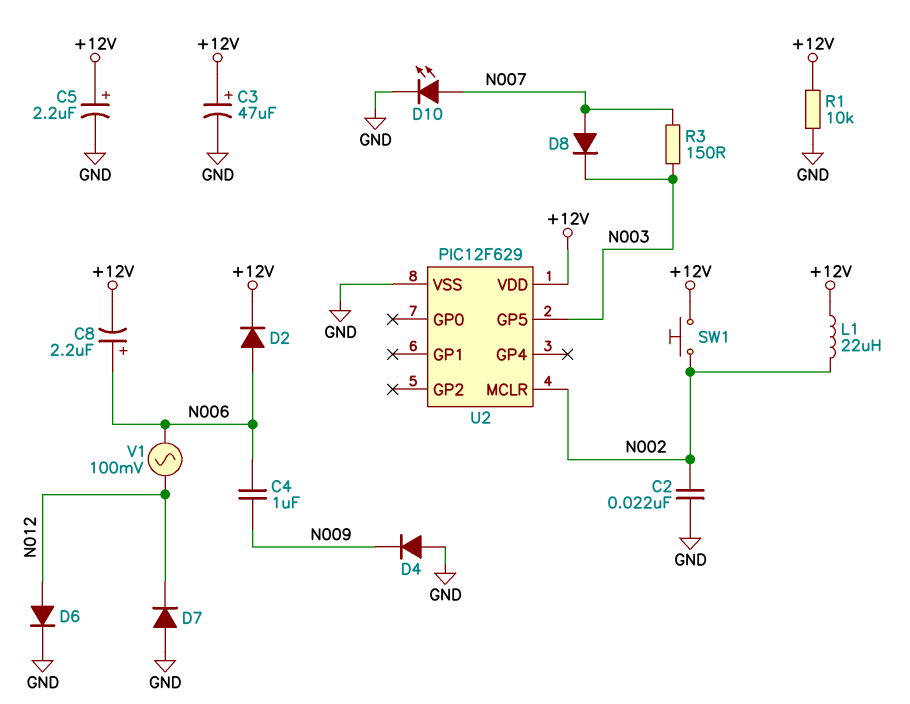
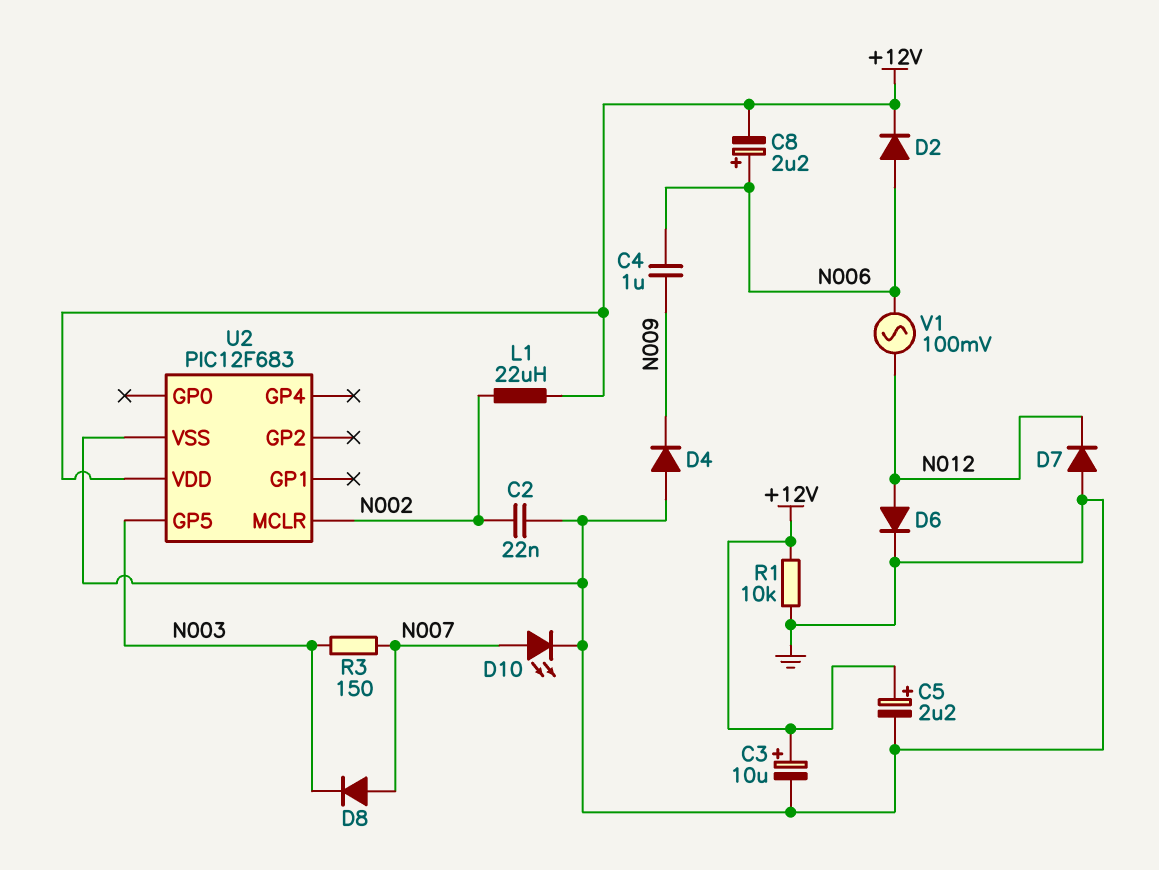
C3: 47uF (plus +12V, minus GND) -> 10uF (plus +12V, minus GND)
SW1: button (+12V, N002) -> none
U2: PIC12F629 -> PIC12F683

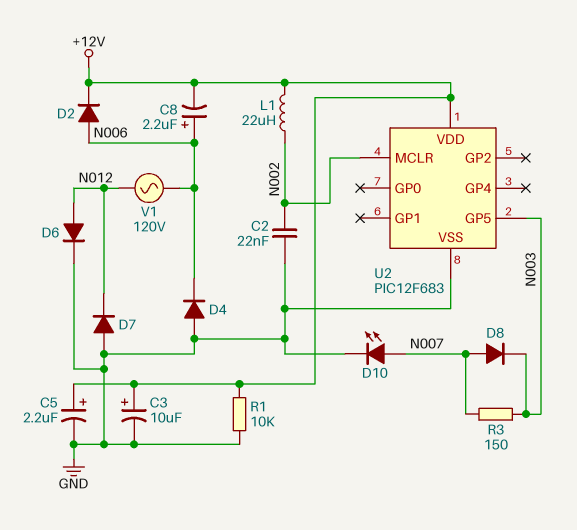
C4: 1uF (N006, N009) -> none
D4: diode (A GND, K N009) -> diode (A GND, K N006)
V1: AC 100mV (N006, N012) -> AC 120V (N006, N012)

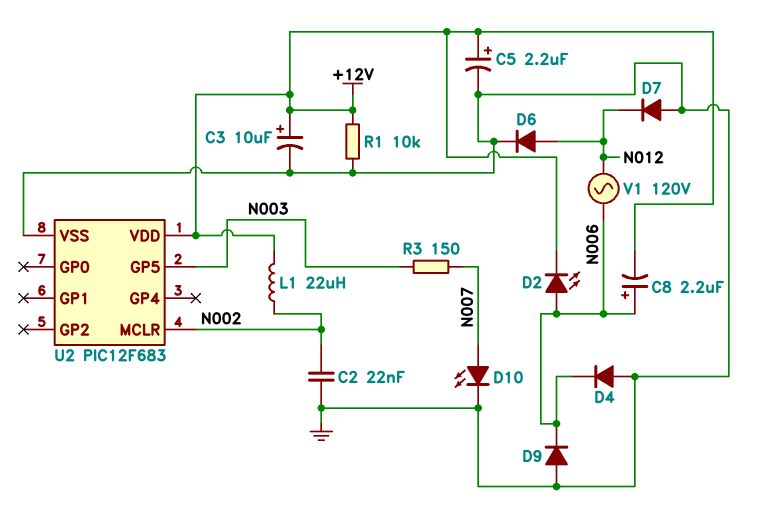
D2: diode (A N006, K +12V) -> LED (A N006, K +12V)
D8: diode (A N007, K N003) -> none
D9: none -> diode (A GND, K N006)

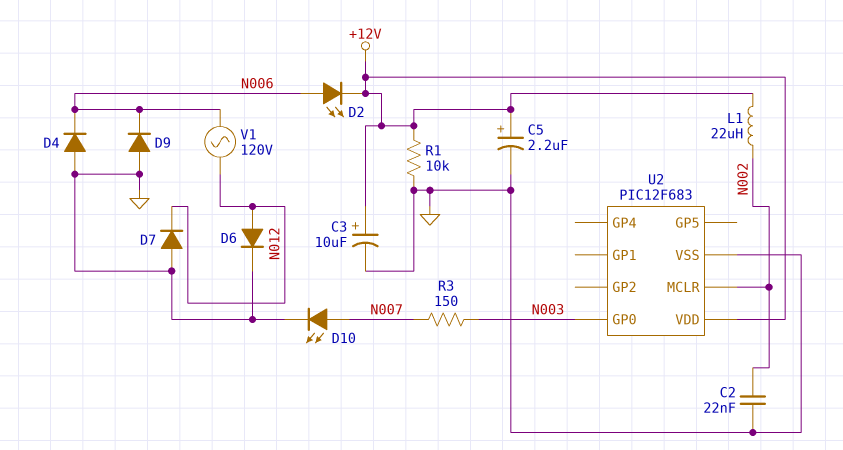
C8: 2.2uF (plus N006, minus +12V) -> none
U2 pin GP0: none -> N003
U2 pin GP5: N003 -> none

